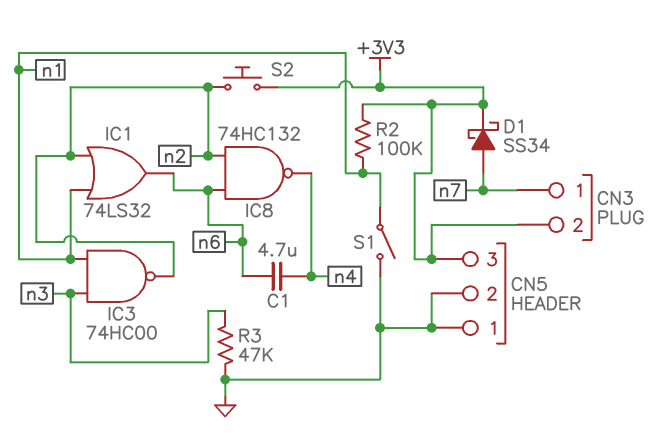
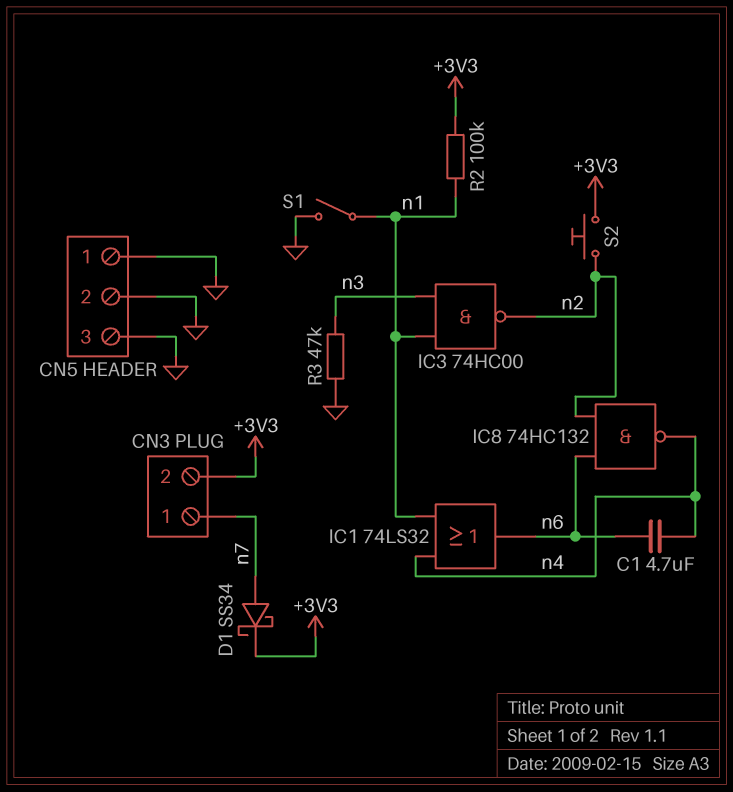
CN5 pin 3: +3V3 -> GND
IC1: OR 74LS32 (in n1, in n2, out n6) -> OR 74LS32 (in n1, in n4, out n6)

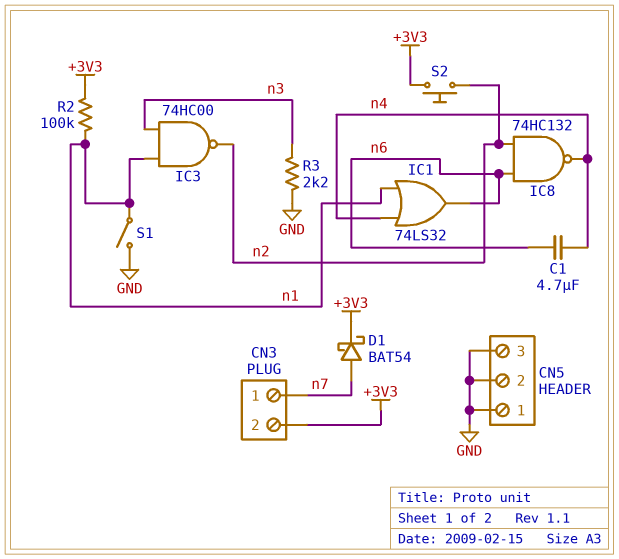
D1: schottky SS34 (A n7, K +3V3) -> schottky BAT54 (A n7, K +3V3)
R3: 47k (GND, n3) -> 2.2k (GND, n3)

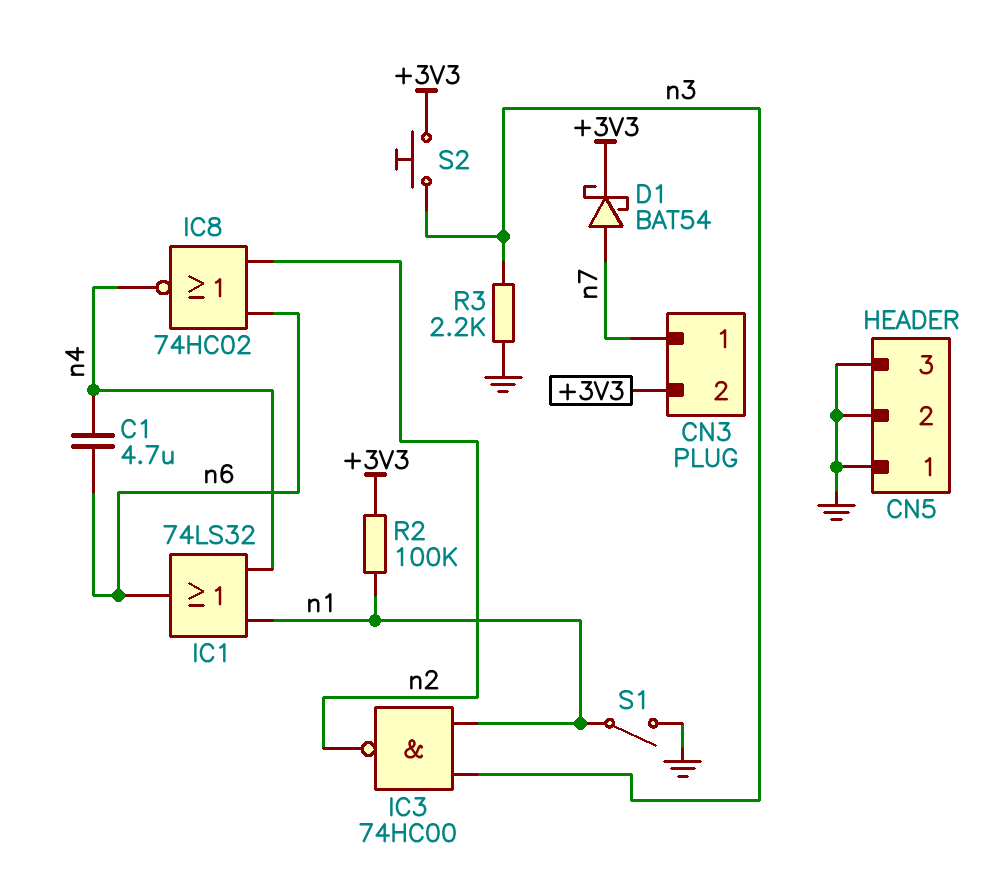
IC8: NAND 74HC132 (in n2, in n6, out n4) -> NOR 74HC02 (in n2, in n6, out n4)
S2: button (+3V3, n2) -> button (+3V3, n3)

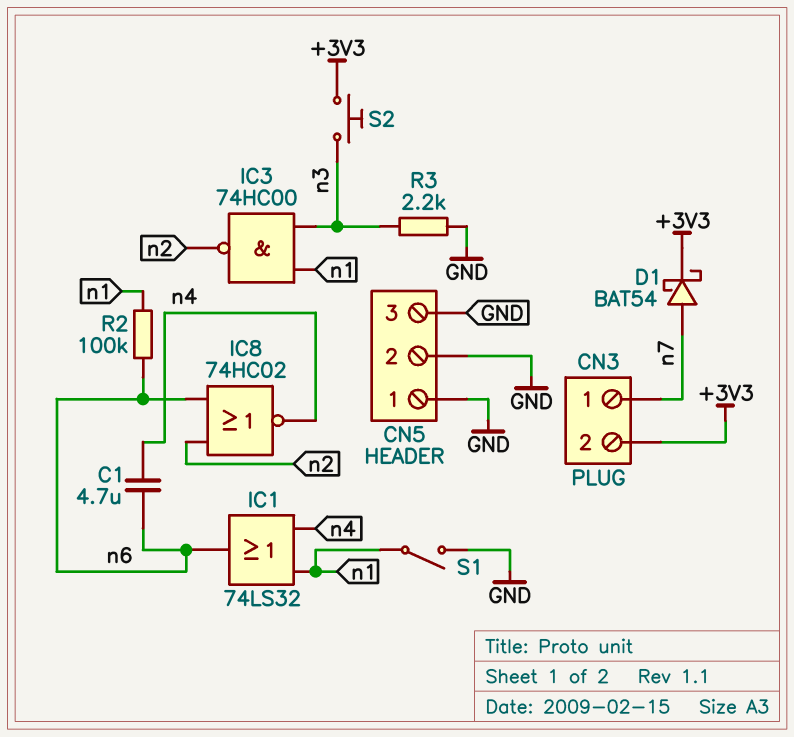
R2: 100k (+3V3, n1) -> 100k (n1, n6)

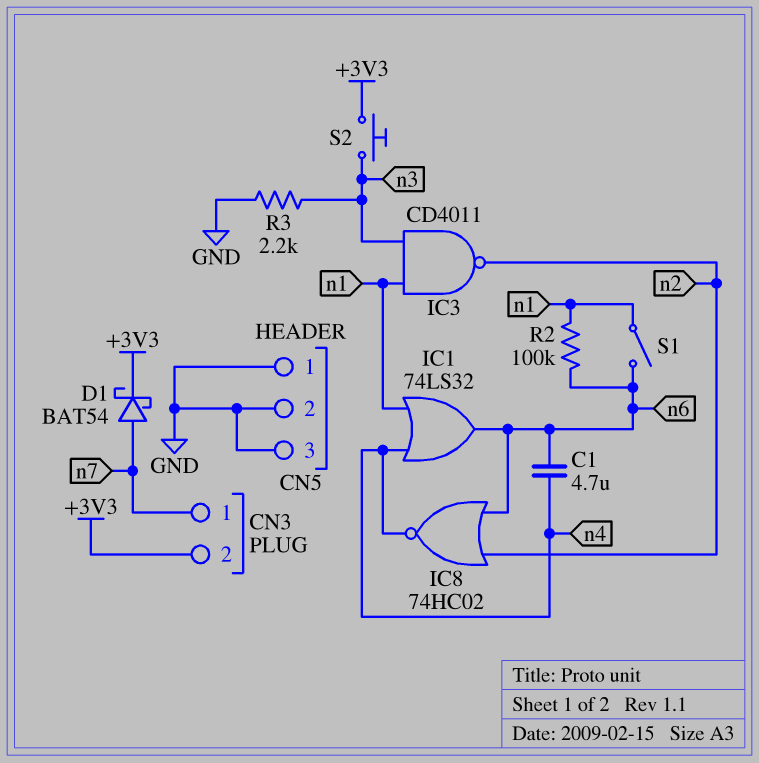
IC3: NAND 74HC00 (in n1, in n3, out n2) -> NAND CD4011 (in n1, in n3, out n2)
S1: switch (GND, n1) -> switch (n1, n6)

